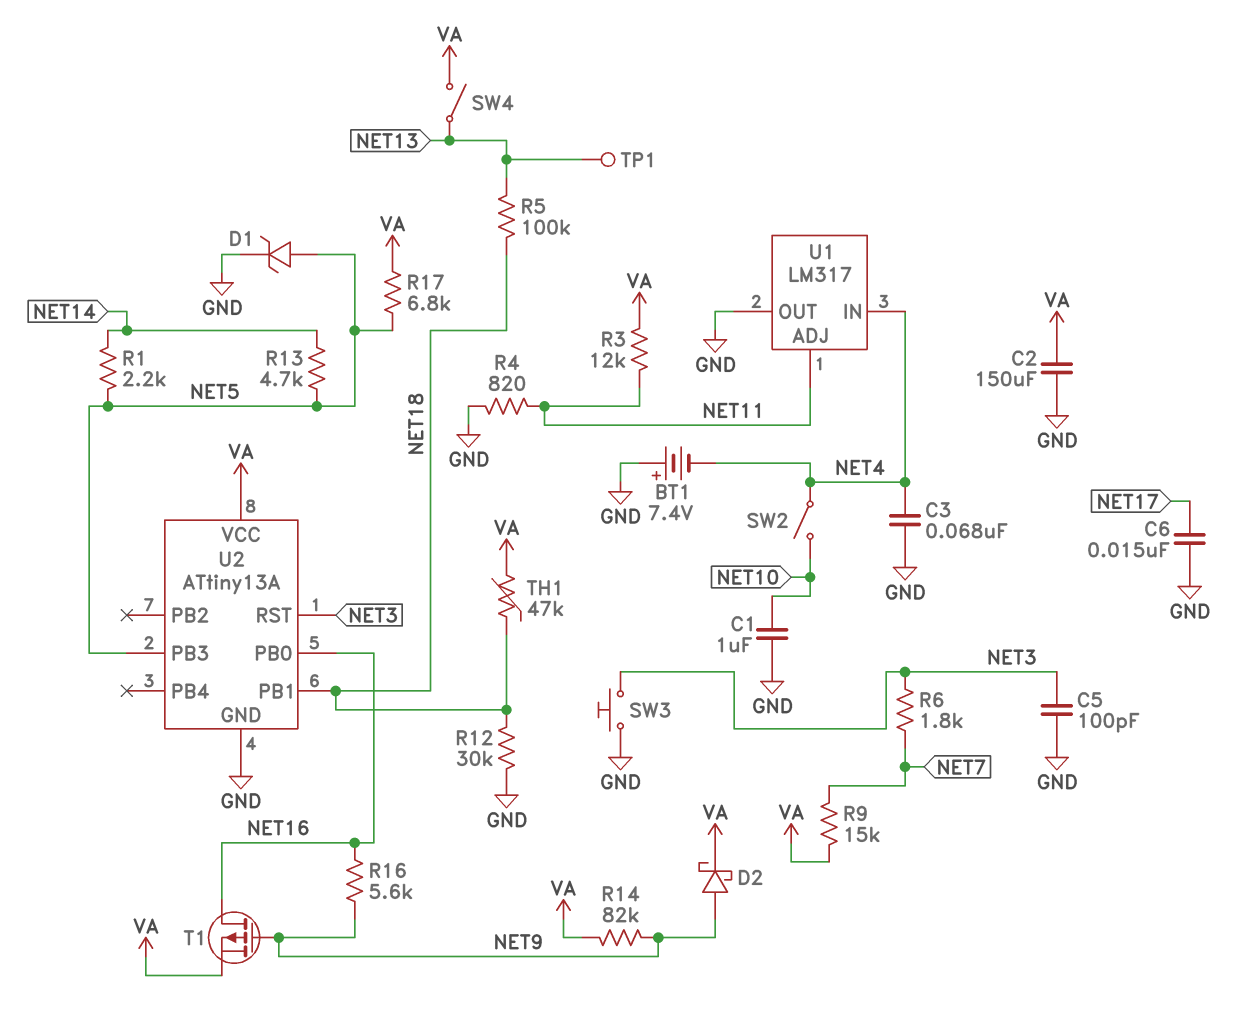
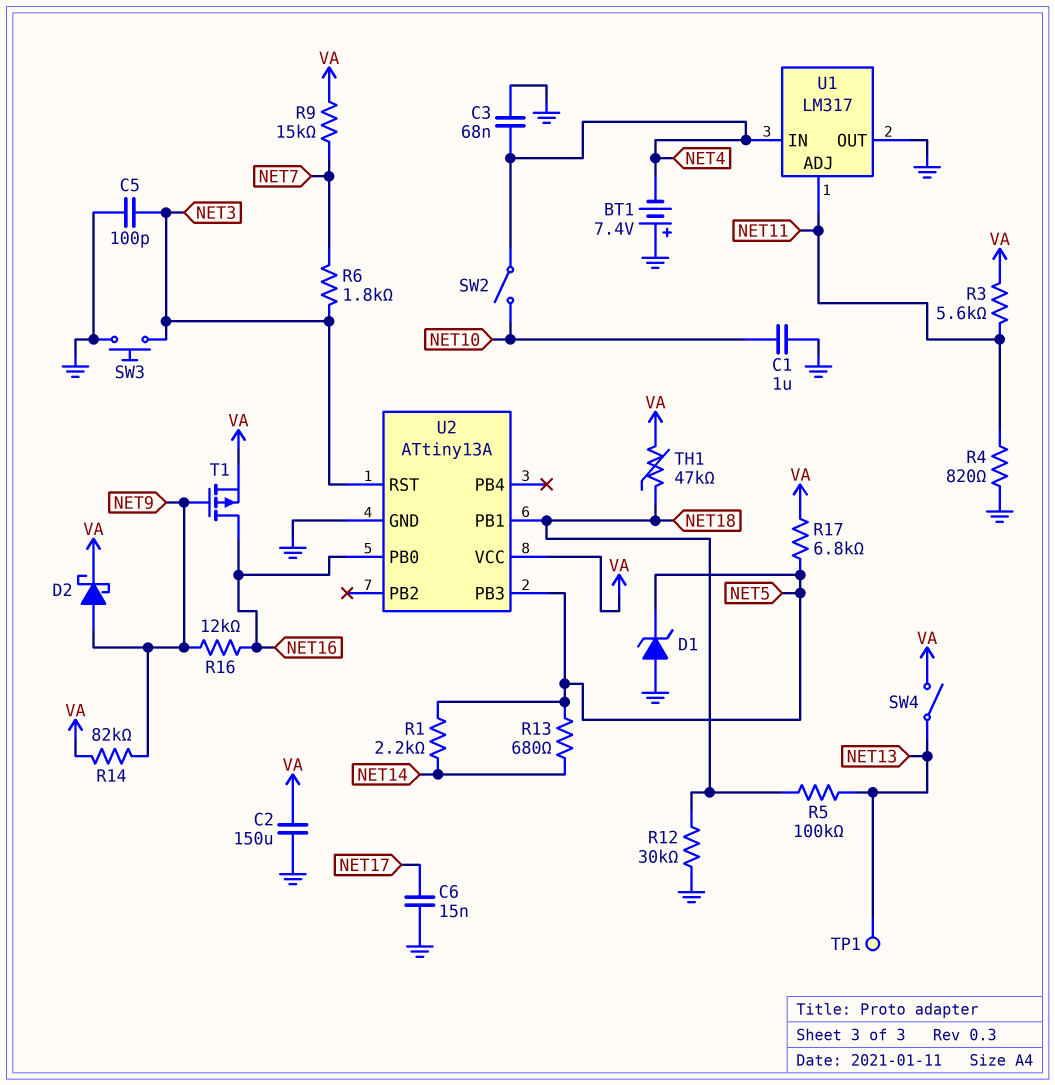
D1: zener (A NET5, K GND) -> zener (A GND, K NET5)
R3: 12k (NET11, VA) -> 5.6k (NET11, VA)
R13: 4.7k (NET5, NET14) -> 680 (NET5, NET14)
R16: 5.6k (NET9, NET16) -> 12k (NET9, NET16)

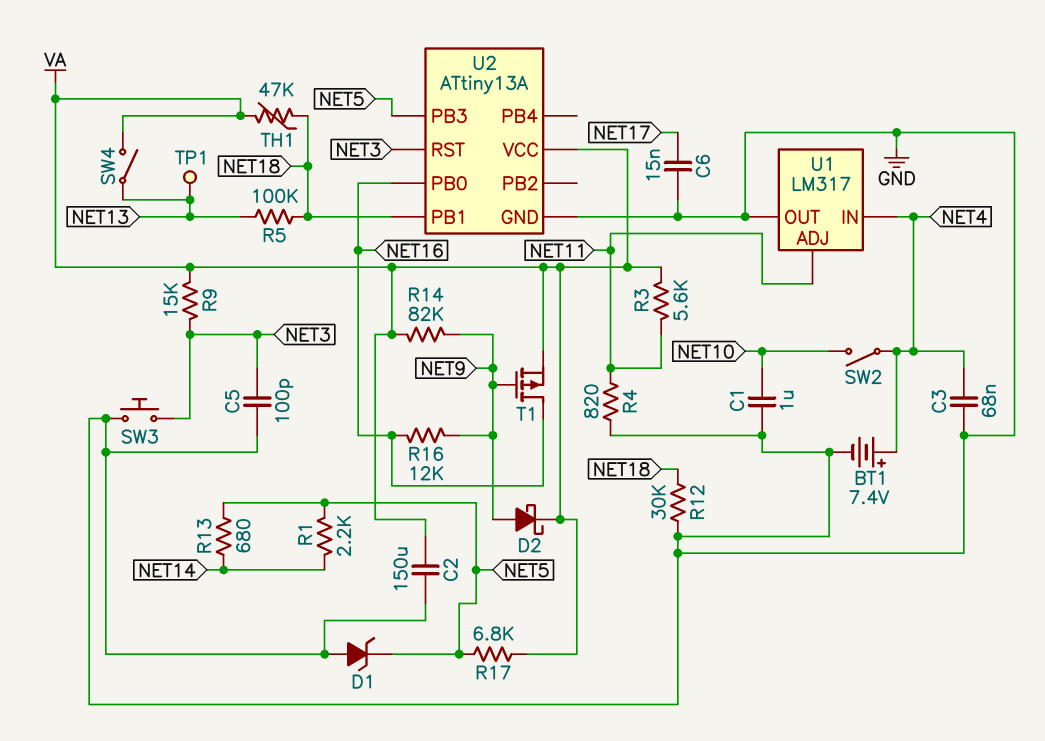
BT1: 7.4V (plus GND, minus NET4) -> 7.4V (plus NET4, minus GND)
R6: 1.8k (NET3, NET7) -> none
R9: 15k (NET7, VA) -> 15k (NET3, VA)

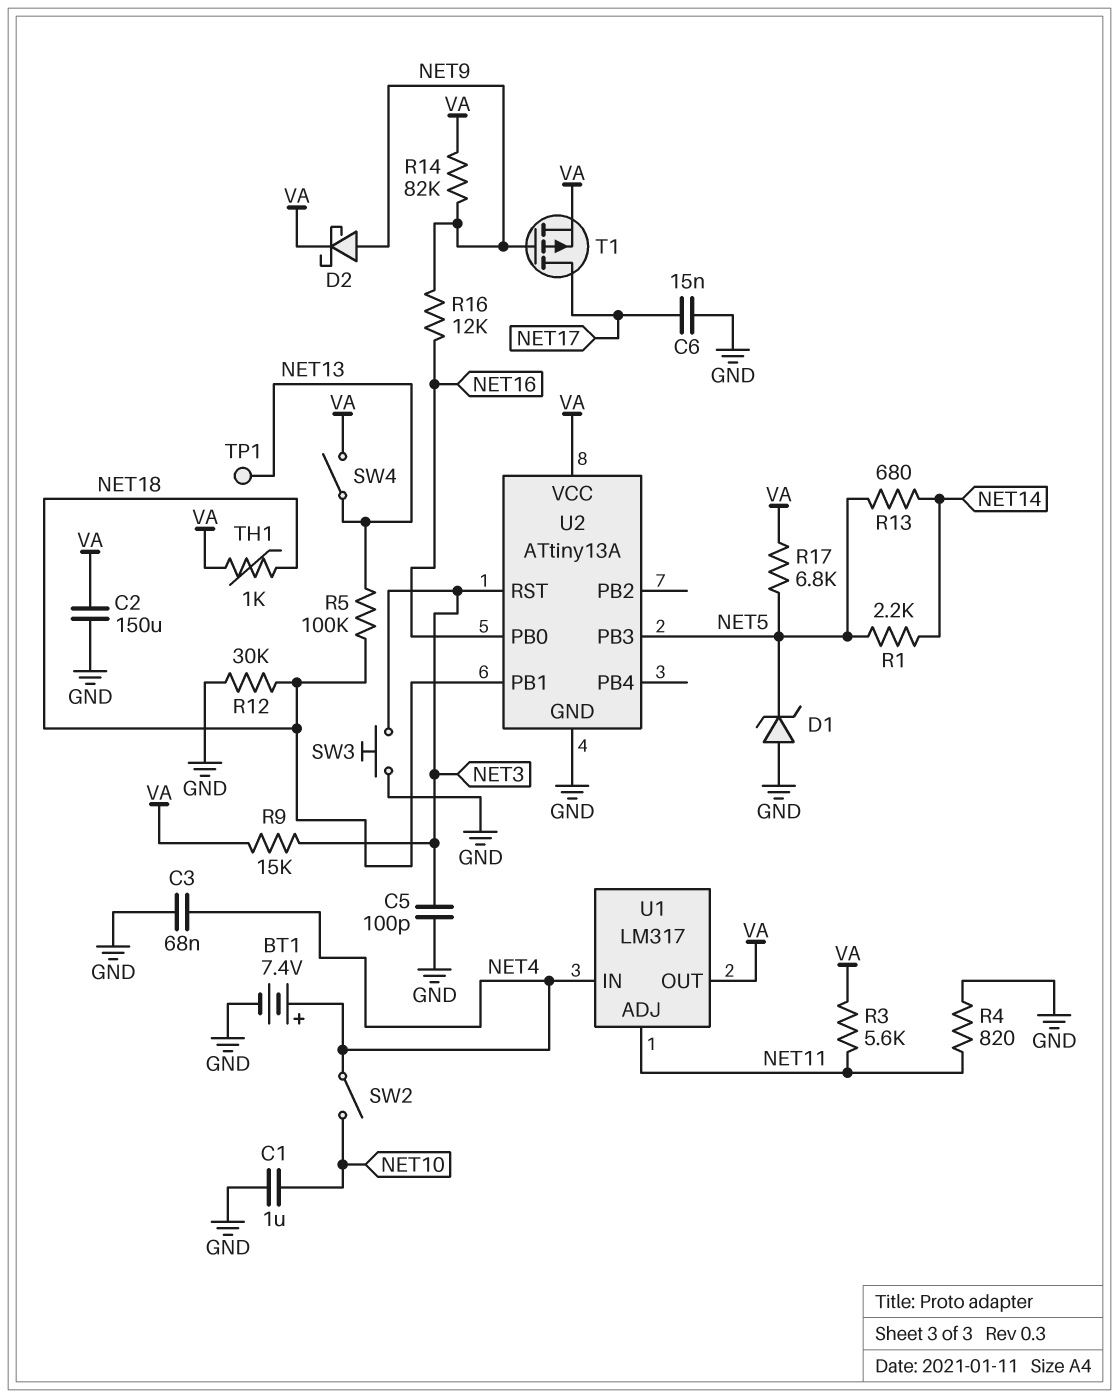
T1: PMOS (G NET9, D NET16, S VA) -> PMOS (G NET9, D NET17, S VA)
TH1: 47k (NET18, VA) -> 1k (NET18, VA)
U1 pin OUT: GND -> VA

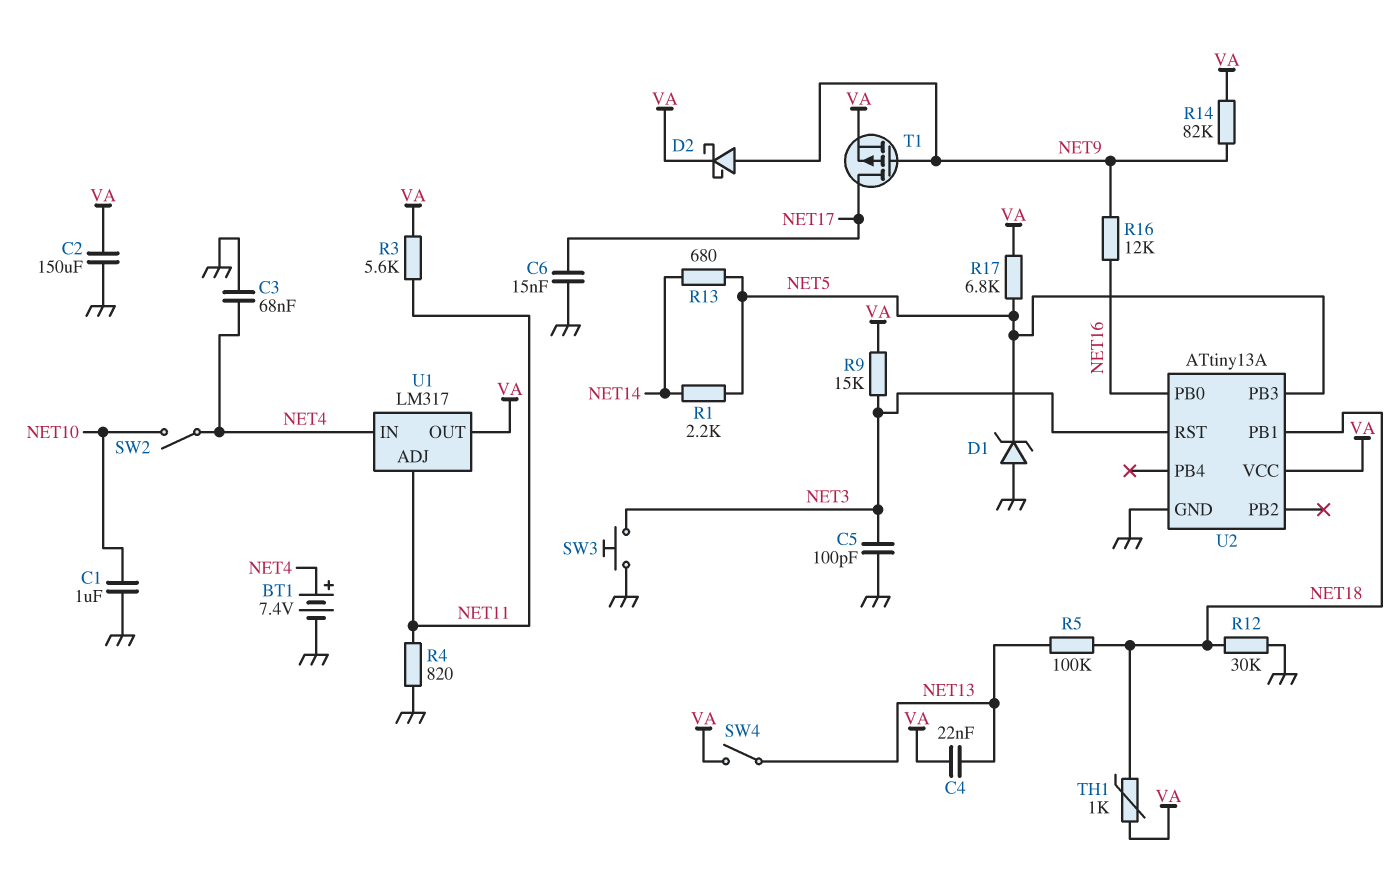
C4: none -> 22nF (NET13, VA)
TP1: test point (NET13) -> none

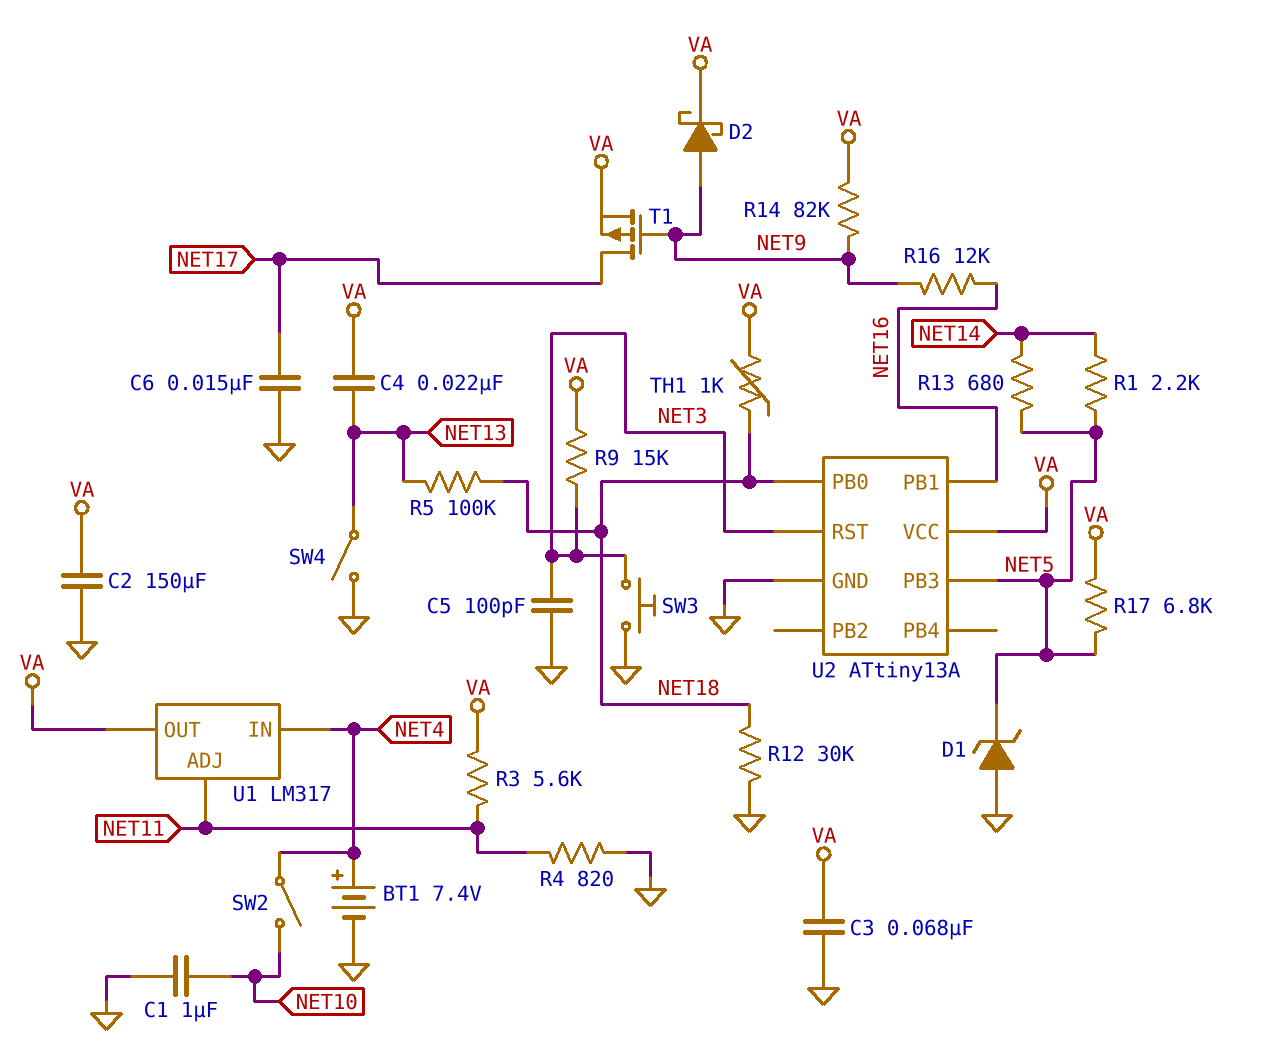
C3: 68nF (GND, NET4) -> 68nF (GND, VA)
SW4: switch (NET13, VA) -> switch (GND, NET13)
U2 pin PB0: NET16 -> NET18
U2 pin PB1: NET18 -> NET16

